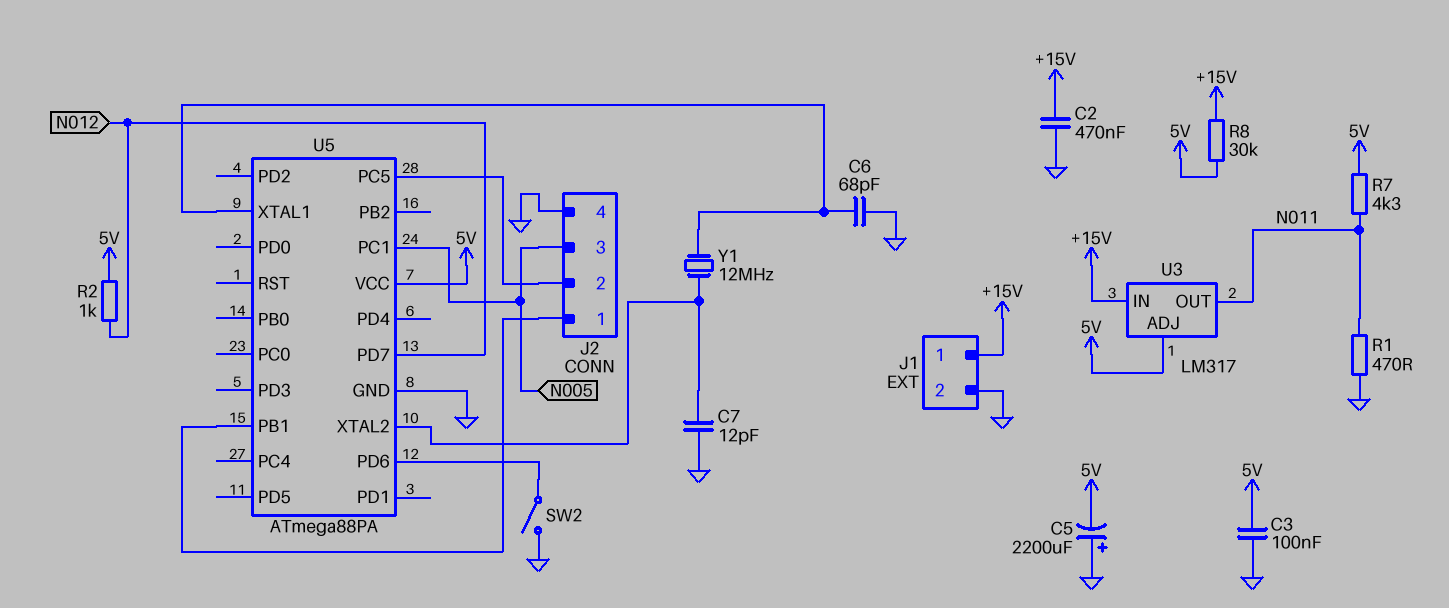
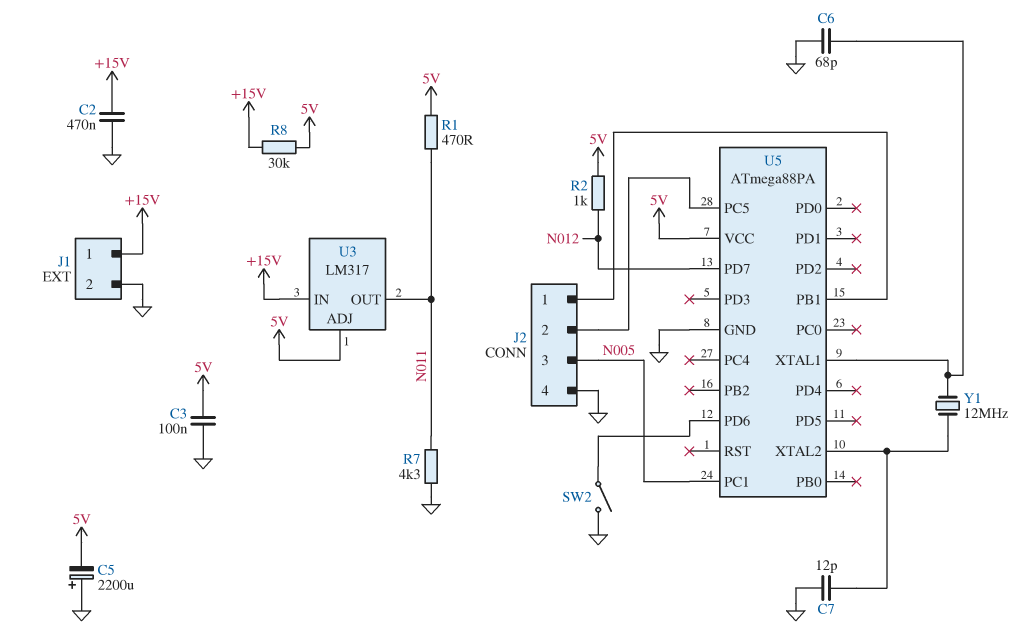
R1: 470 (GND, N011) -> 470 (5V, N011)
R7: 4.3k (5V, N011) -> 4.3k (GND, N011)

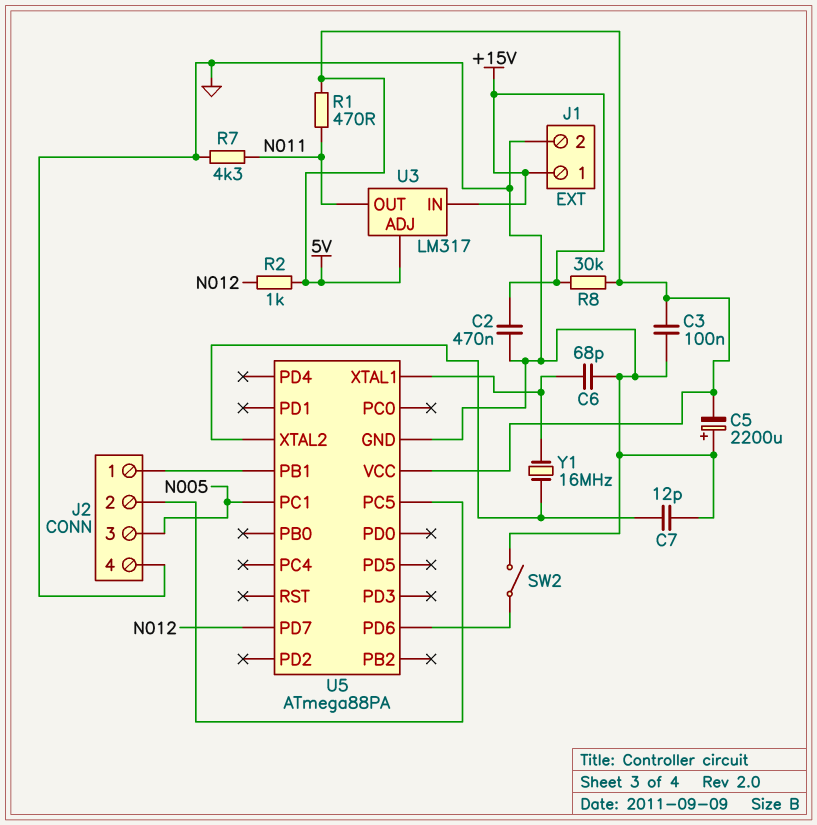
Y1: 12MHz (U5/XTAL1, U5/XTAL2) -> 16MHz (U5/XTAL1, U5/XTAL2)

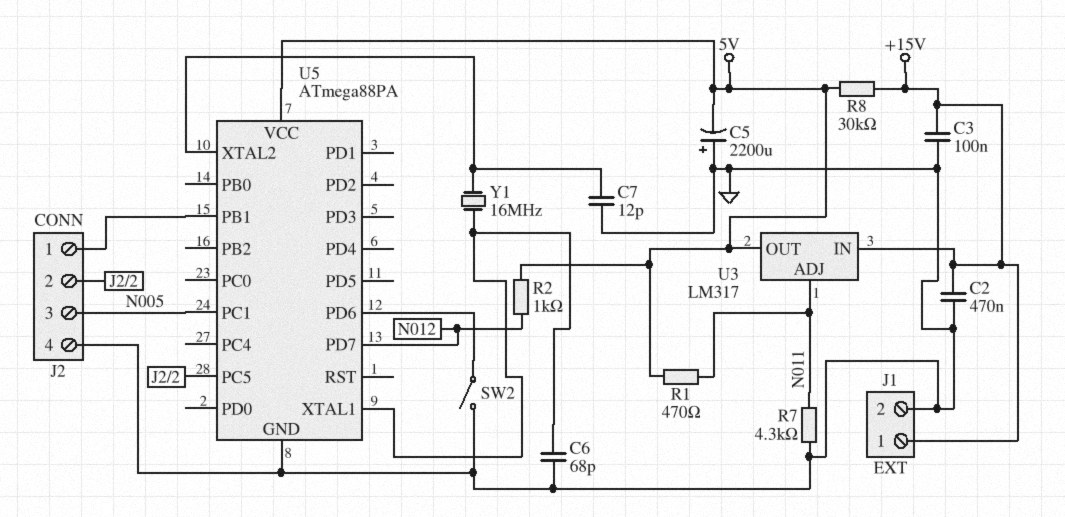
C3: 100nF (5V, GND) -> 100nF (+15V, GND)
U3 pin ADJ: 5V -> N011
U3 pin OUT: N011 -> 5V

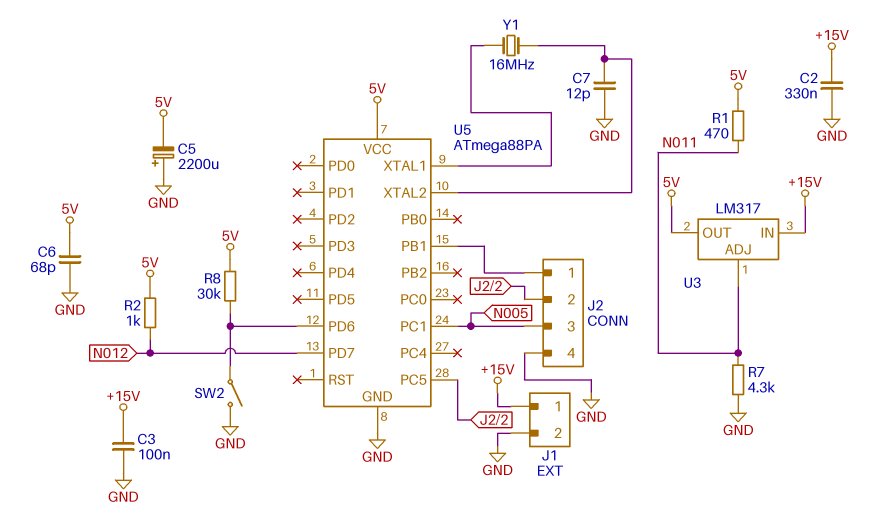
C2: 470nF (+15V, GND) -> 330nF (+15V, GND)
C6: 68pF (GND, U5/XTAL1) -> 68pF (5V, GND)
R8: 30k (+15V, 5V) -> 30k (5V, U5/PD6)

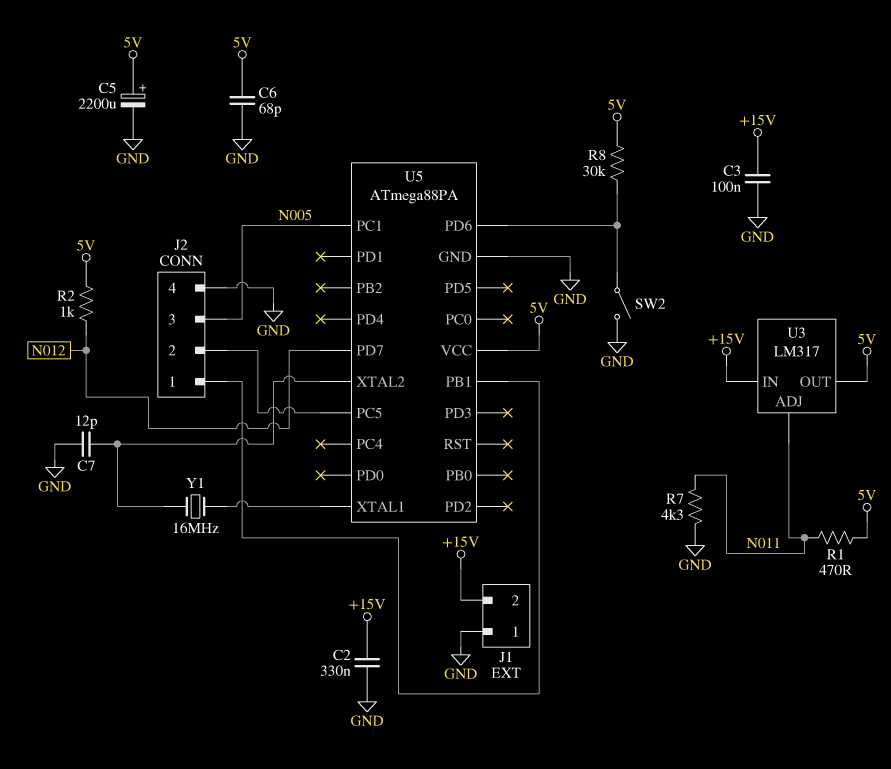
C5: 2200uF (plus GND, minus 5V) -> 2200uF (plus 5V, minus GND)
J1 pin 1: +15V -> GND
J1 pin 2: GND -> +15V

